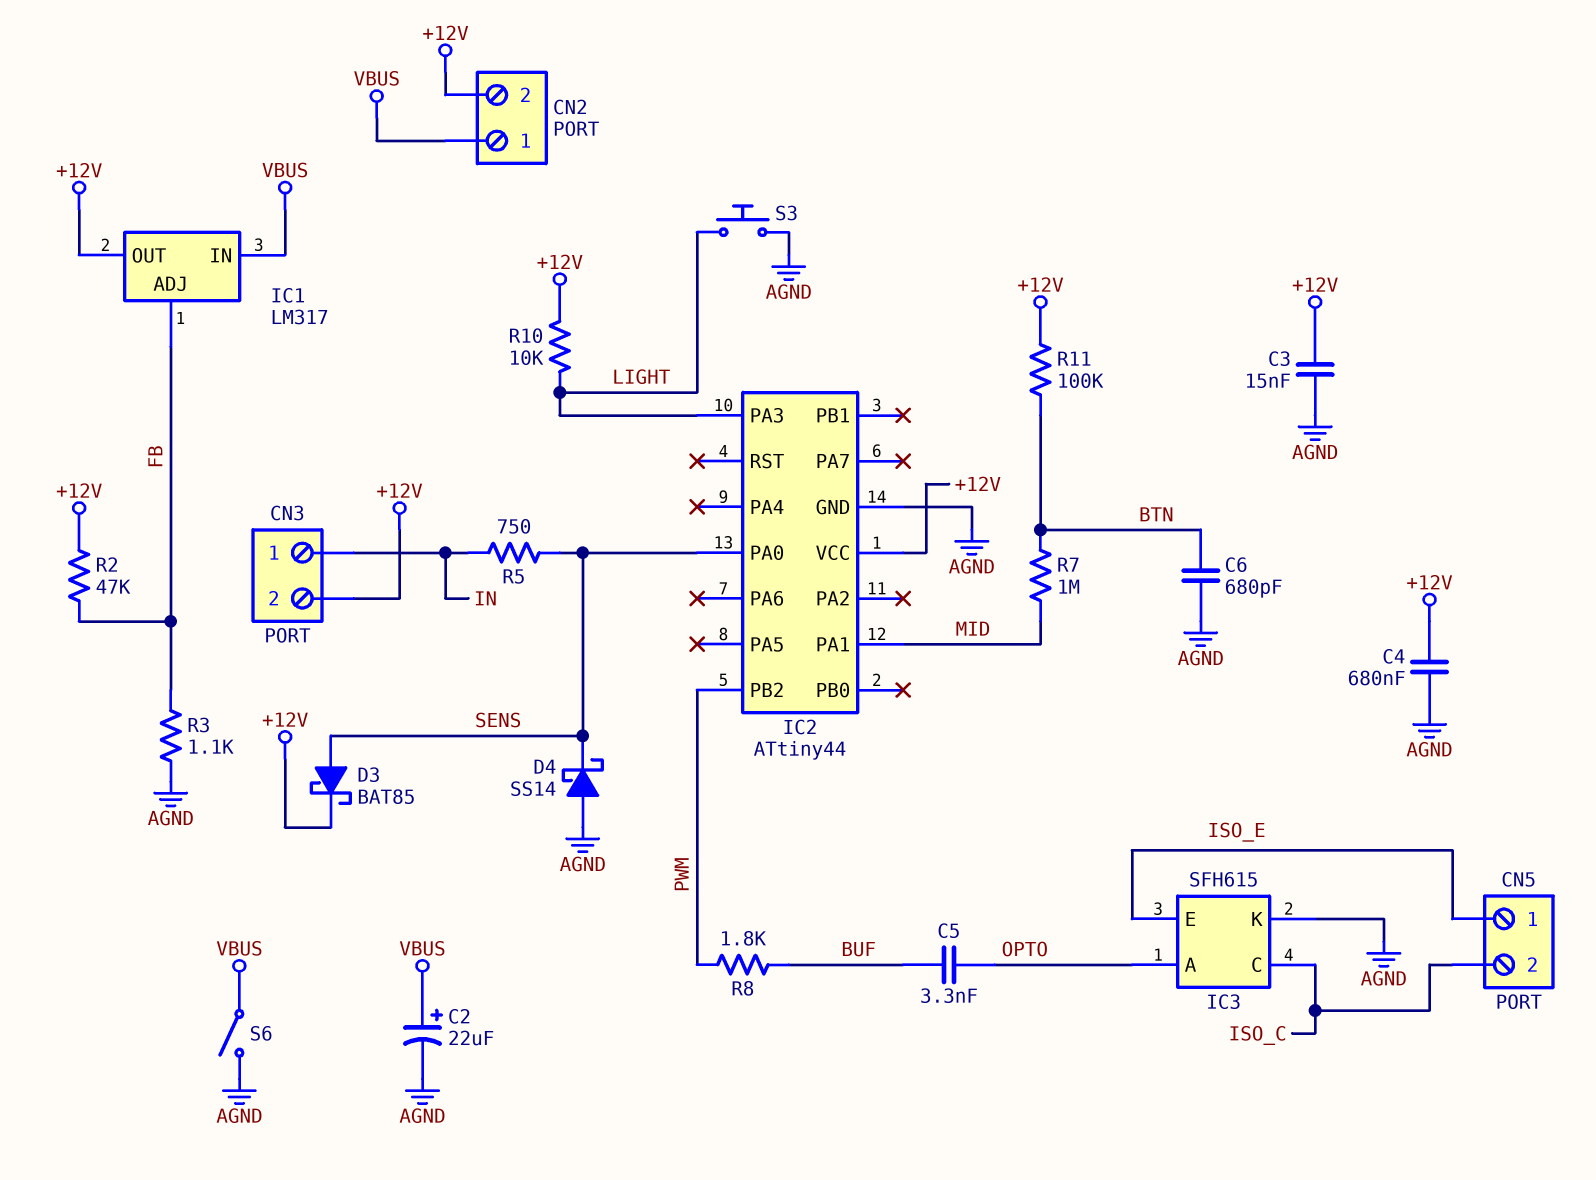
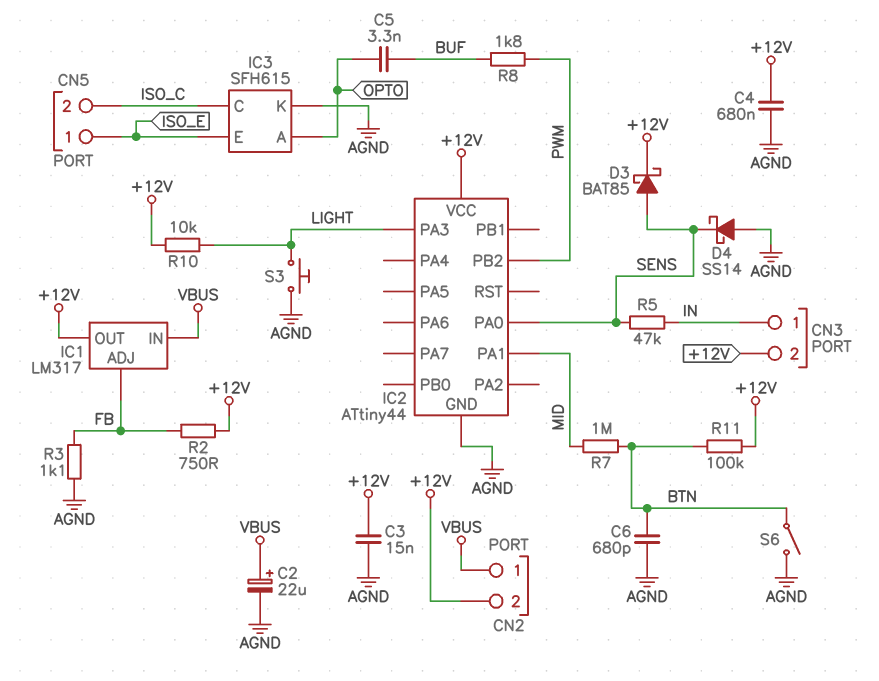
R2: 47k (+12V, FB) -> 750 (+12V, FB)
R5: 750 (IN, SENS) -> 47k (IN, SENS)
S6: switch (AGND, VBUS) -> switch (AGND, BTN)

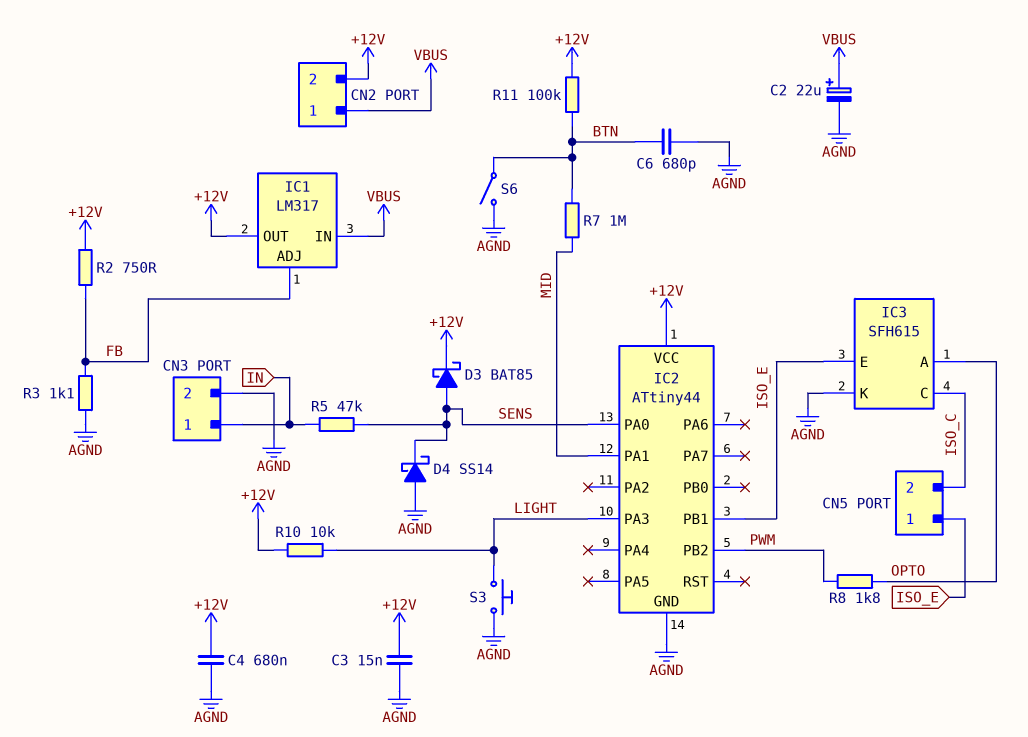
C5: 3.3nF (BUF, OPTO) -> none
CN3 pin 2: +12V -> AGND
IC2 pin PB1: none -> ISO_E
R8: 1.8k (BUF, PWM) -> 1.8k (OPTO, PWM)

